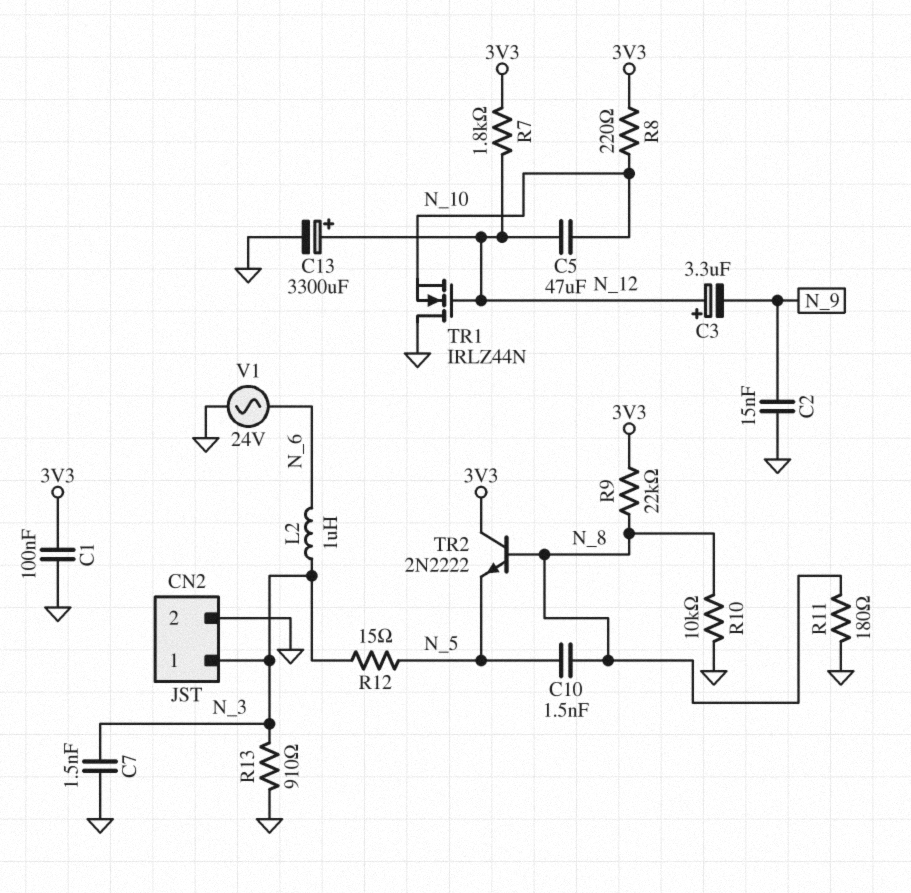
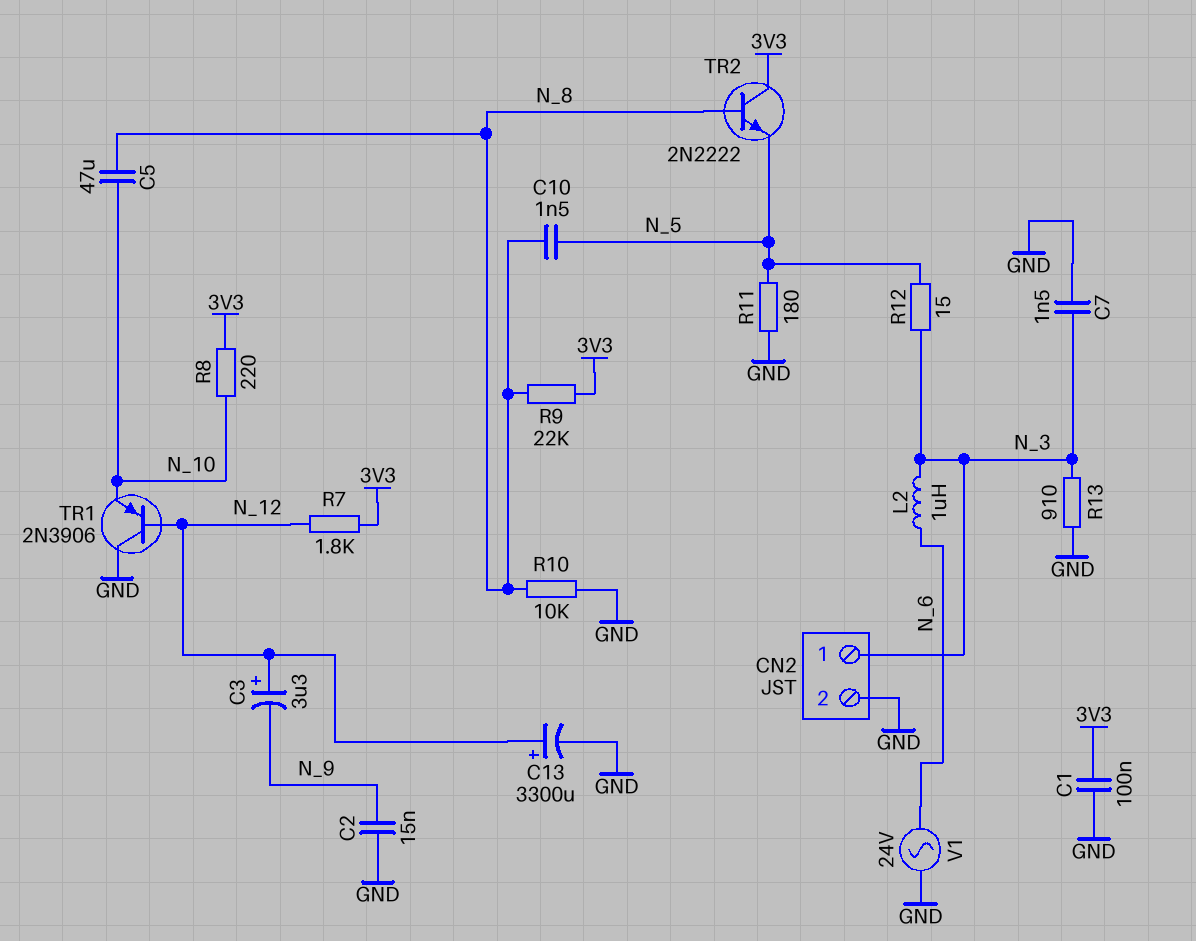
C5: 47uF (N_10, N_12) -> 47uF (N_8, N_10)
R11: 180 (GND, N_8) -> 180 (GND, N_5)
TR1: NMOS IRLZ44N (G N_12, D GND, S N_10) -> PNP 2N3906 (B N_12, C GND, E N_10)

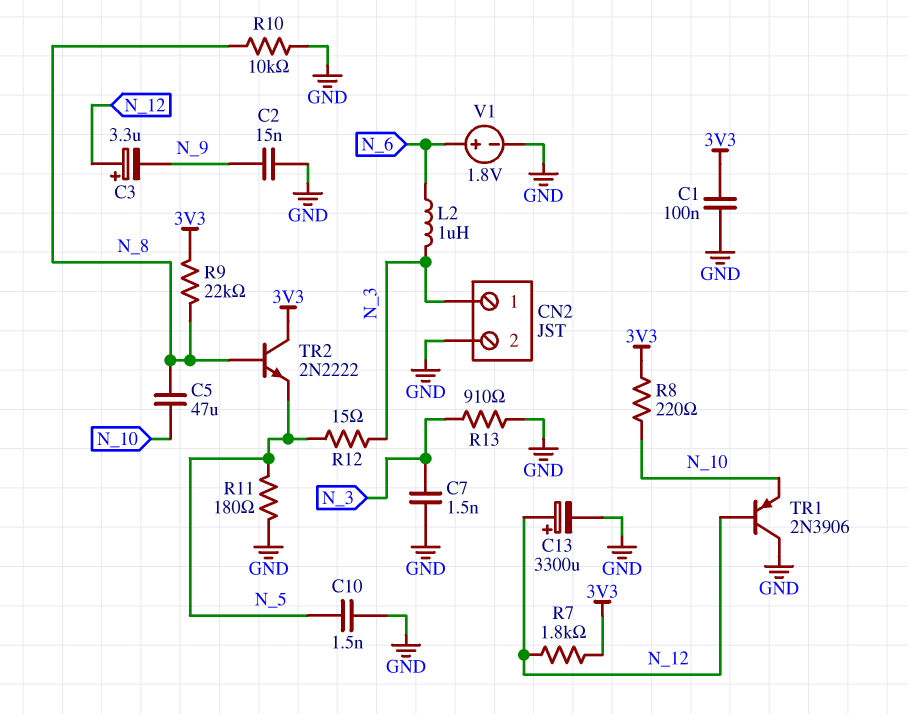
C10: 1.5nF (N_5, N_8) -> 1.5nF (GND, N_5)
V1: AC 24V (GND, N_6) -> 1.8V (plus N_6, minus GND)

